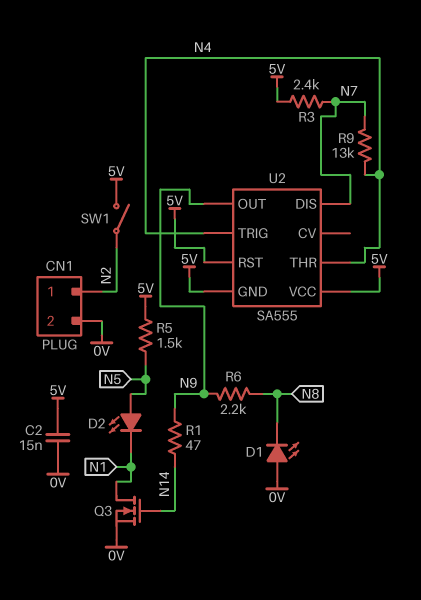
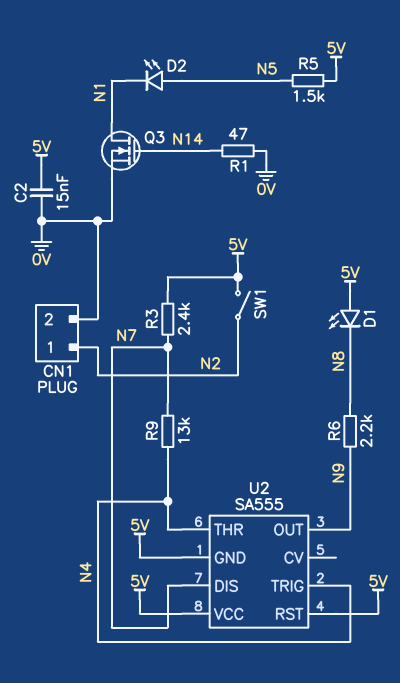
D1: LED (A 0V, K N8) -> LED (A 5V, K N8)
R1: 47 (N9, N14) -> 47 (0V, N14)

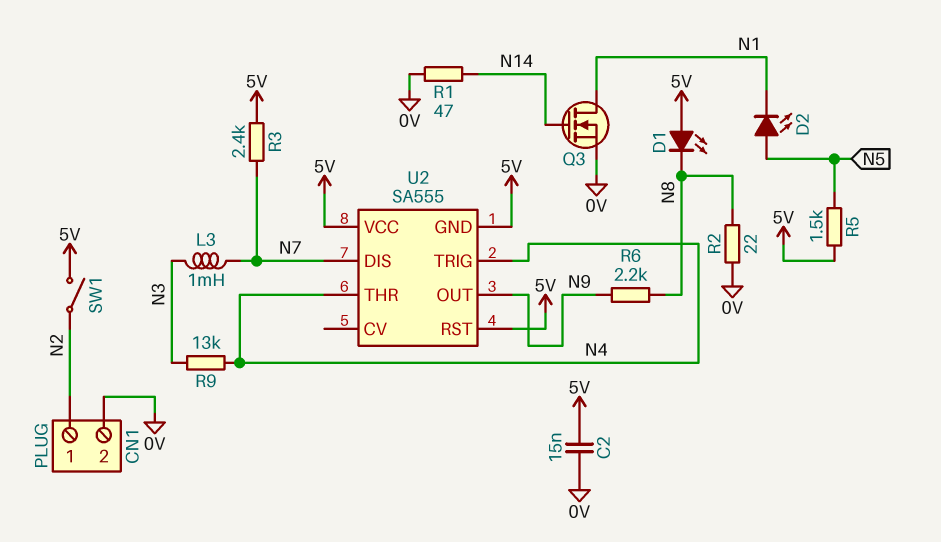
L3: none -> 1mH (N3, N7)
R2: none -> 22 (0V, N8)
R9: 13k (N4, N7) -> 13k (N3, N4)

